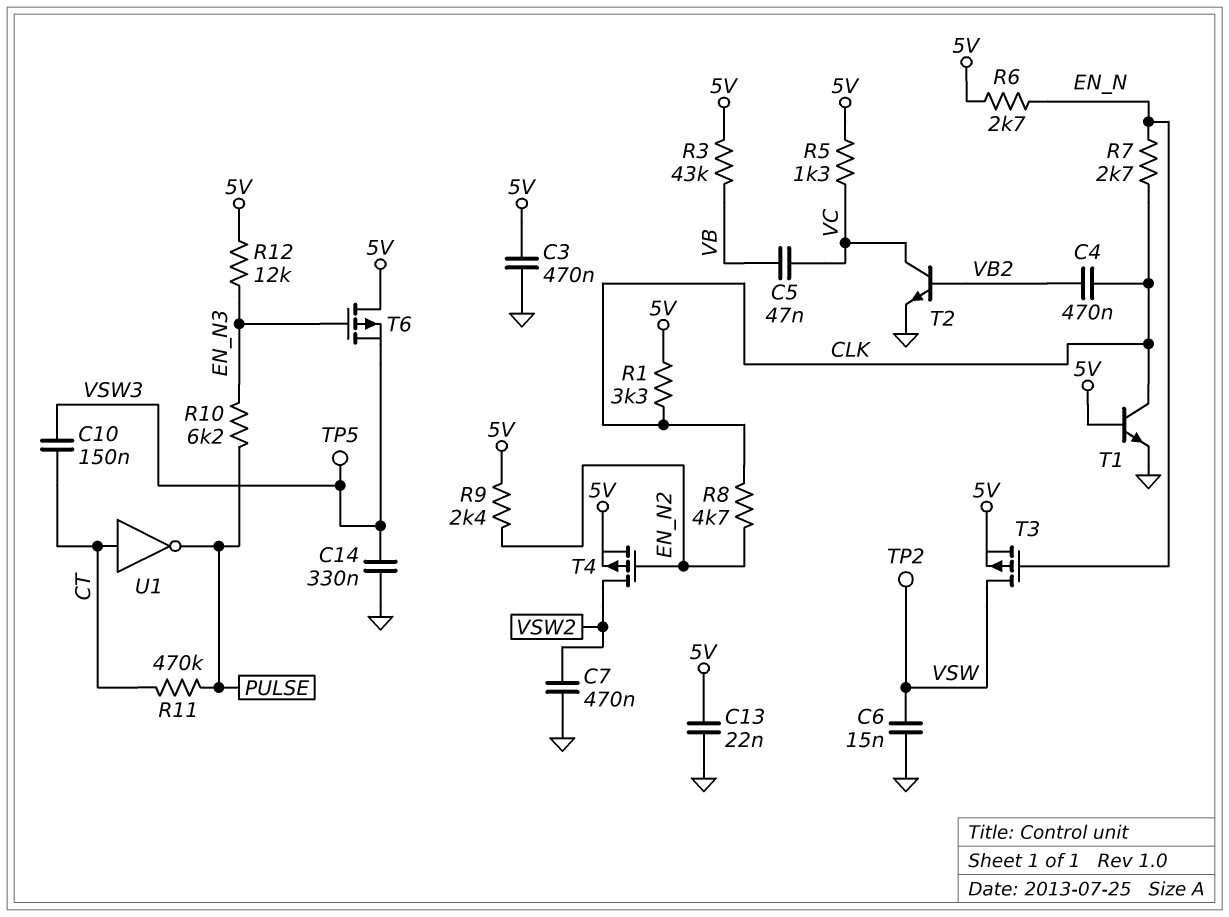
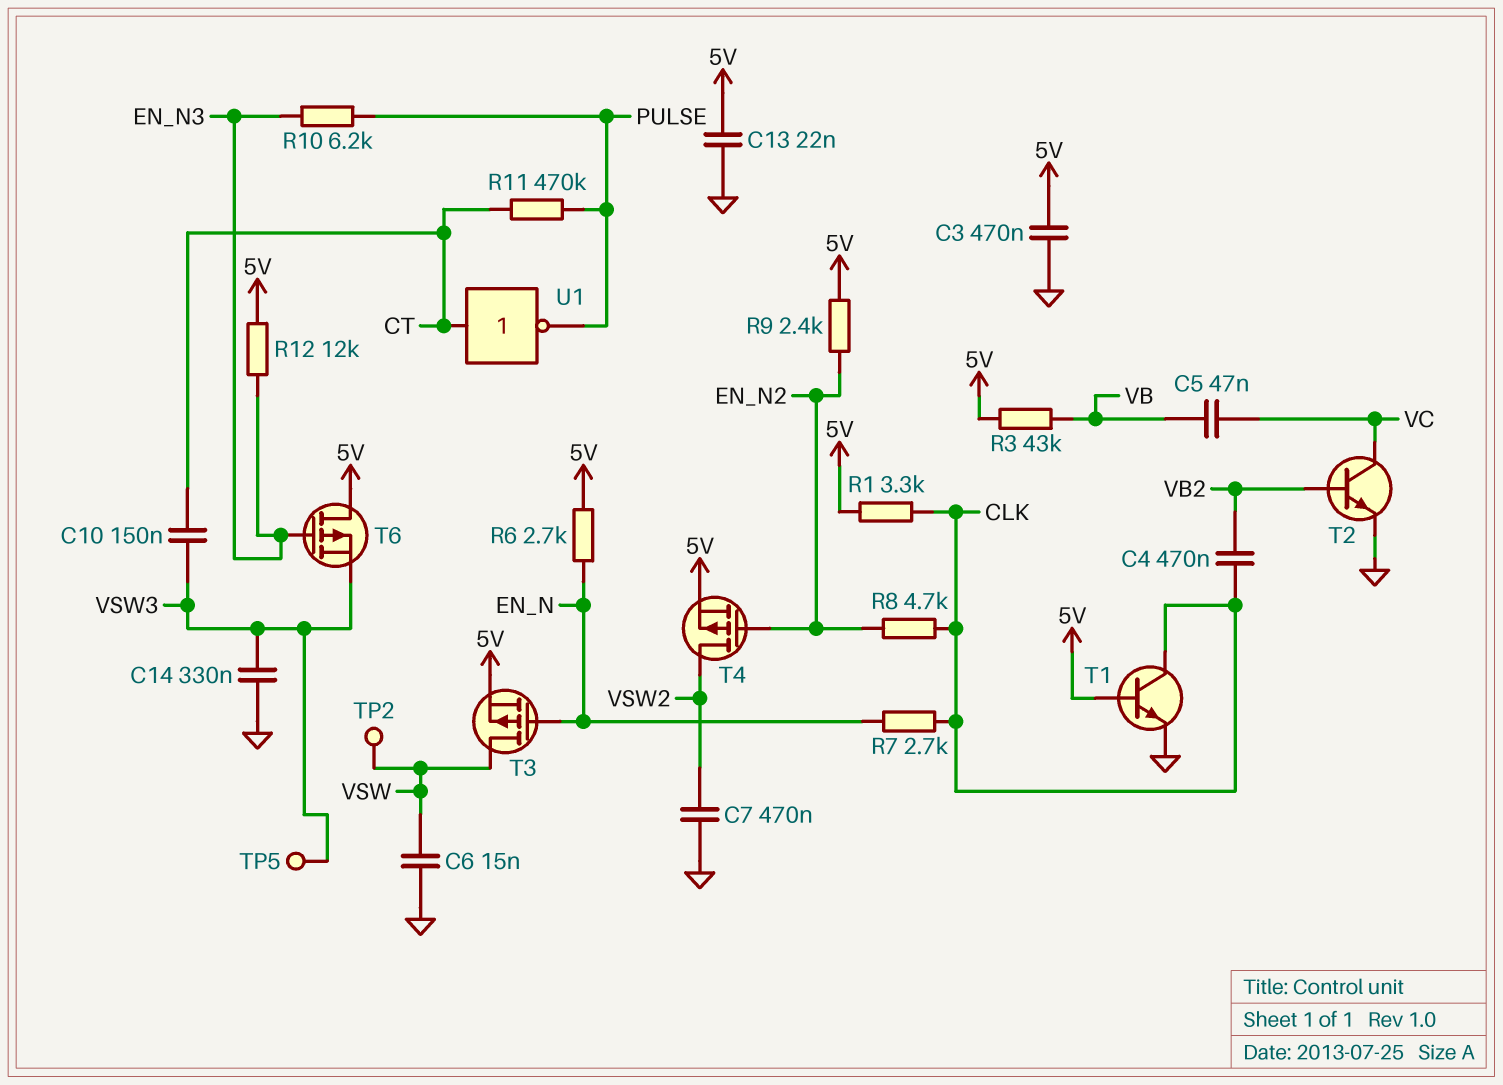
R5: 1.3k (5V, VC) -> none

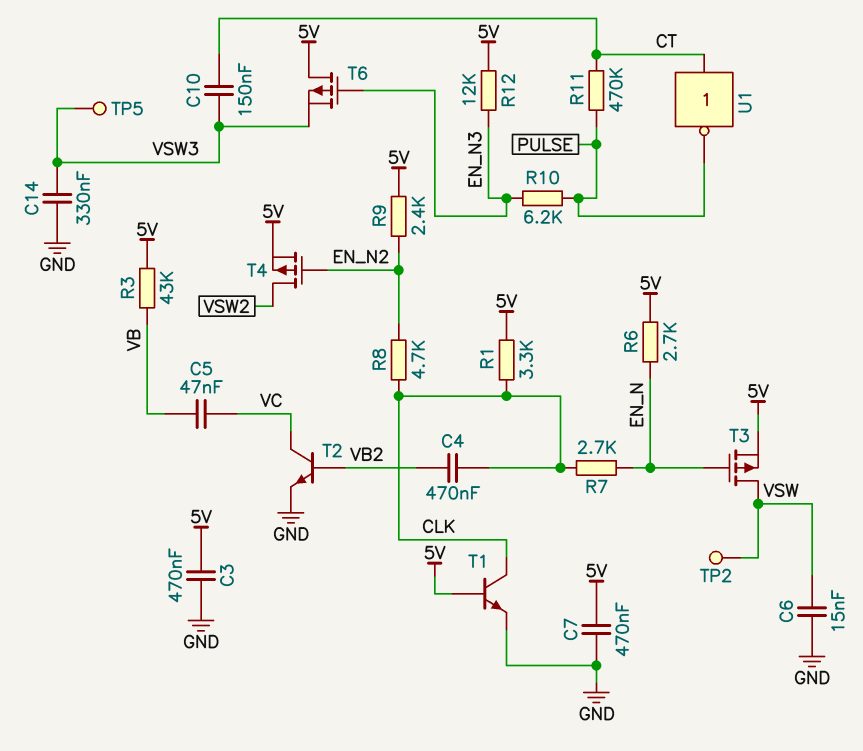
C7: 470nF (GND, VSW2) -> 470nF (5V, GND)
C13: 22nF (5V, GND) -> none

